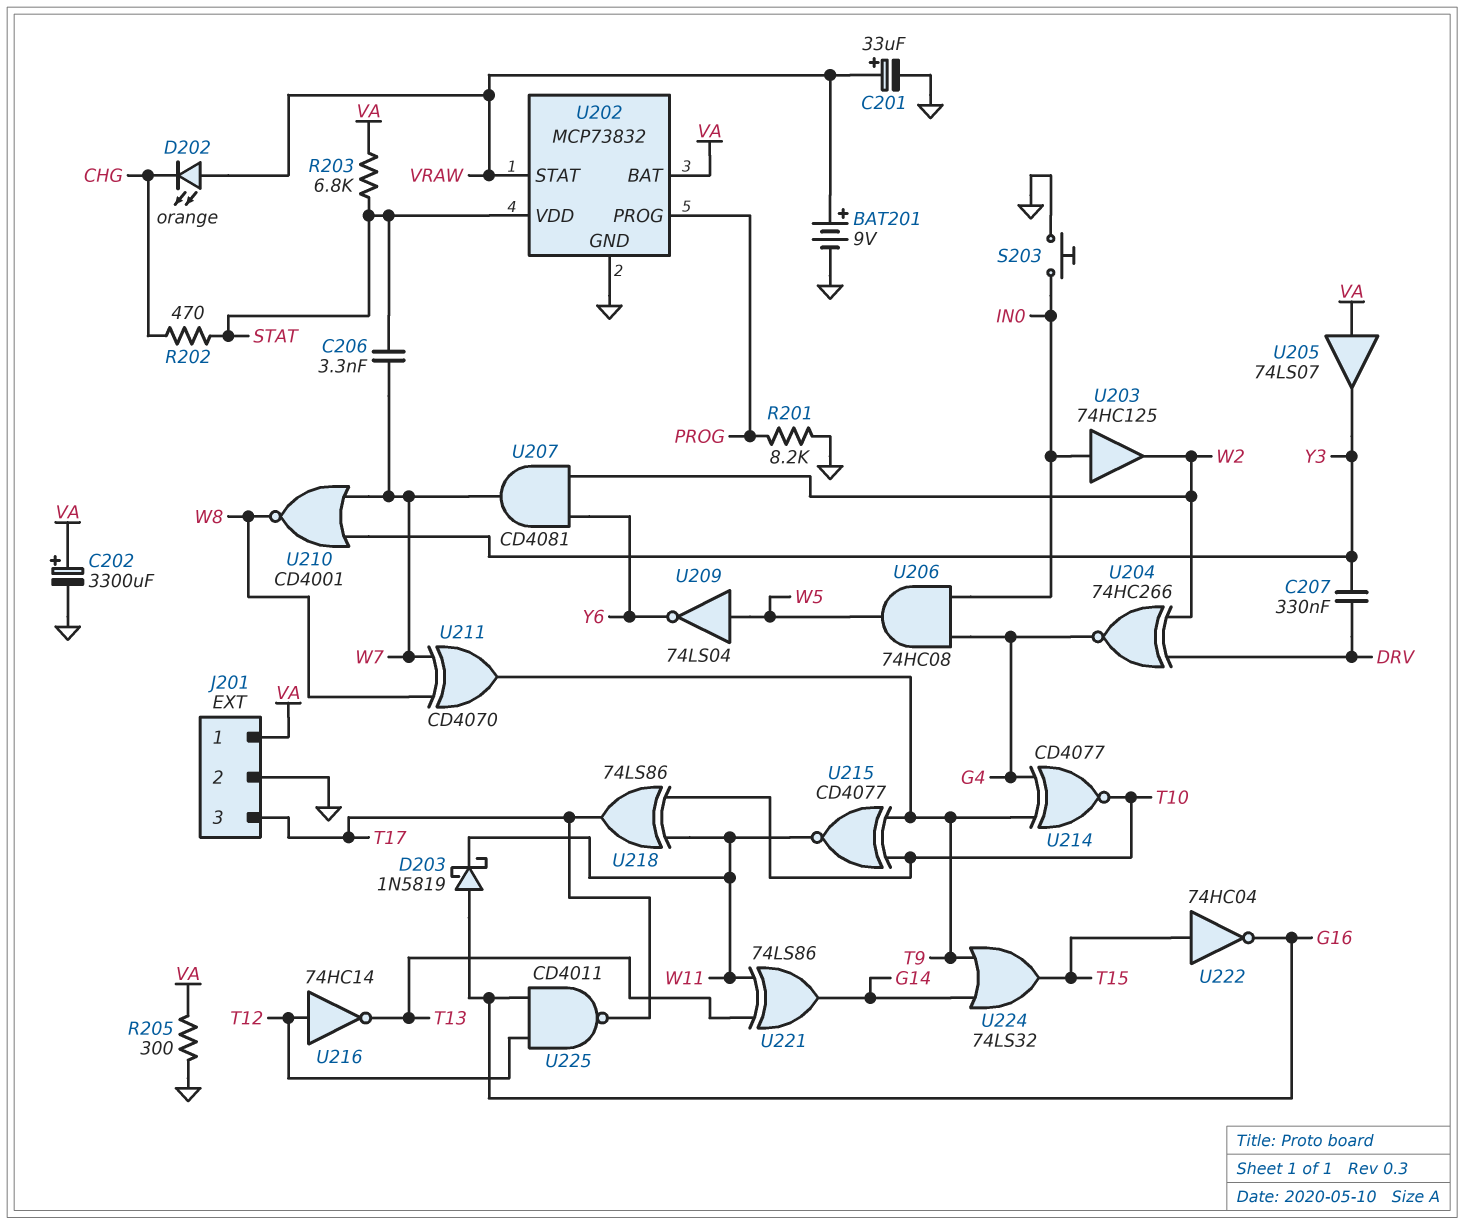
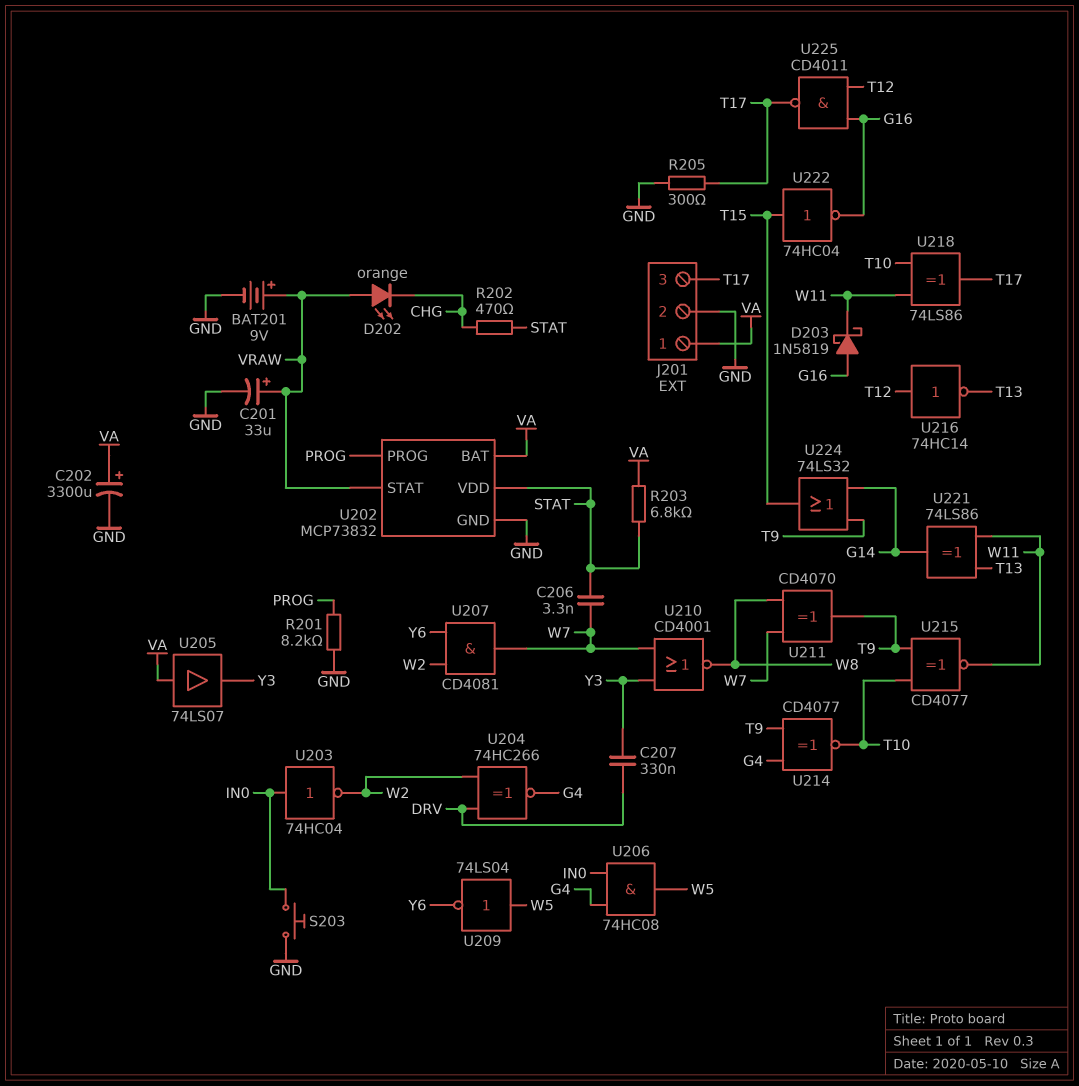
R205: 300 (GND, VA) -> 300 (GND, T17)
U203: buffer 74HC125 (in IN0, out W2) -> NOT 74HC04 (in IN0, out W2)

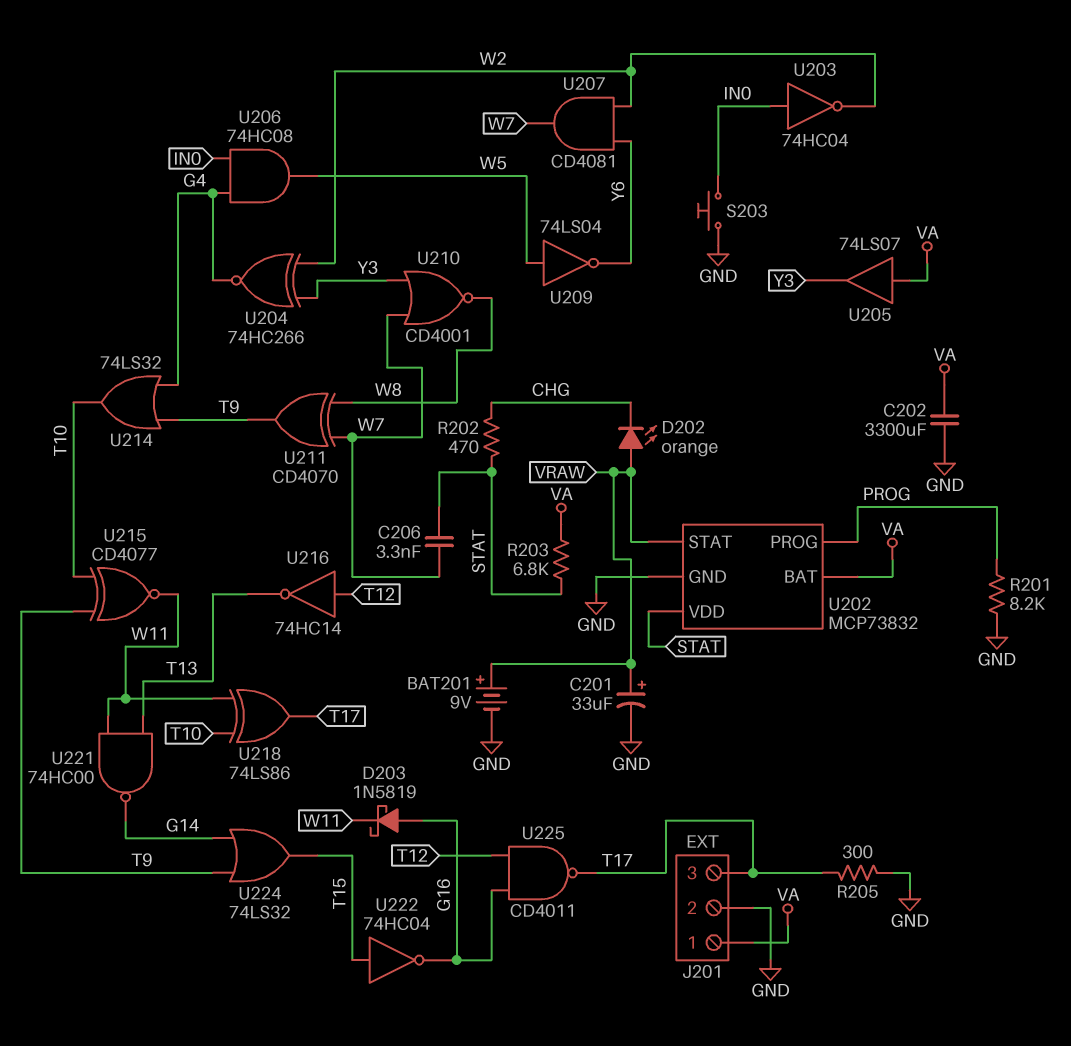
C202: 3300uF (plus VA, minus GND) -> 3300uF (GND, VA)
C207: 330nF (DRV, Y3) -> none
U204: XNOR 74HC266 (in DRV, in W2, out G4) -> XNOR 74HC266 (in W2, in Y3, out G4)
U214: XNOR CD4077 (in G4, in T9, out T10) -> OR 74LS32 (in G4, in T9, out T10)
U221: XOR 74LS86 (in T13, in W11, out G14) -> NAND 74HC00 (in T13, in W11, out G14)

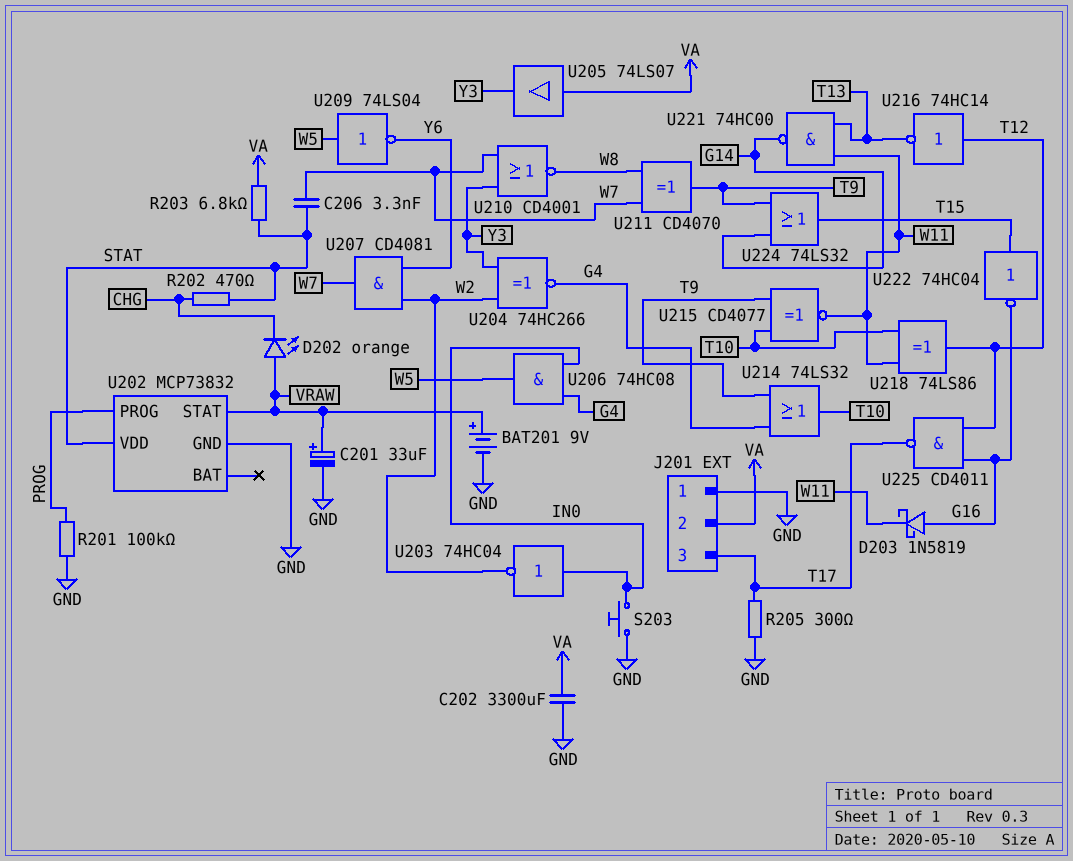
J201 pin 1: VA -> GND
J201 pin 2: GND -> VA
R201: 8.2k (GND, PROG) -> 100k (GND, PROG)
U202 pin BAT: VA -> none
U218: XOR 74LS86 (in T10, in W11, out T17) -> XOR 74LS86 (in T10, in W11, out T12)

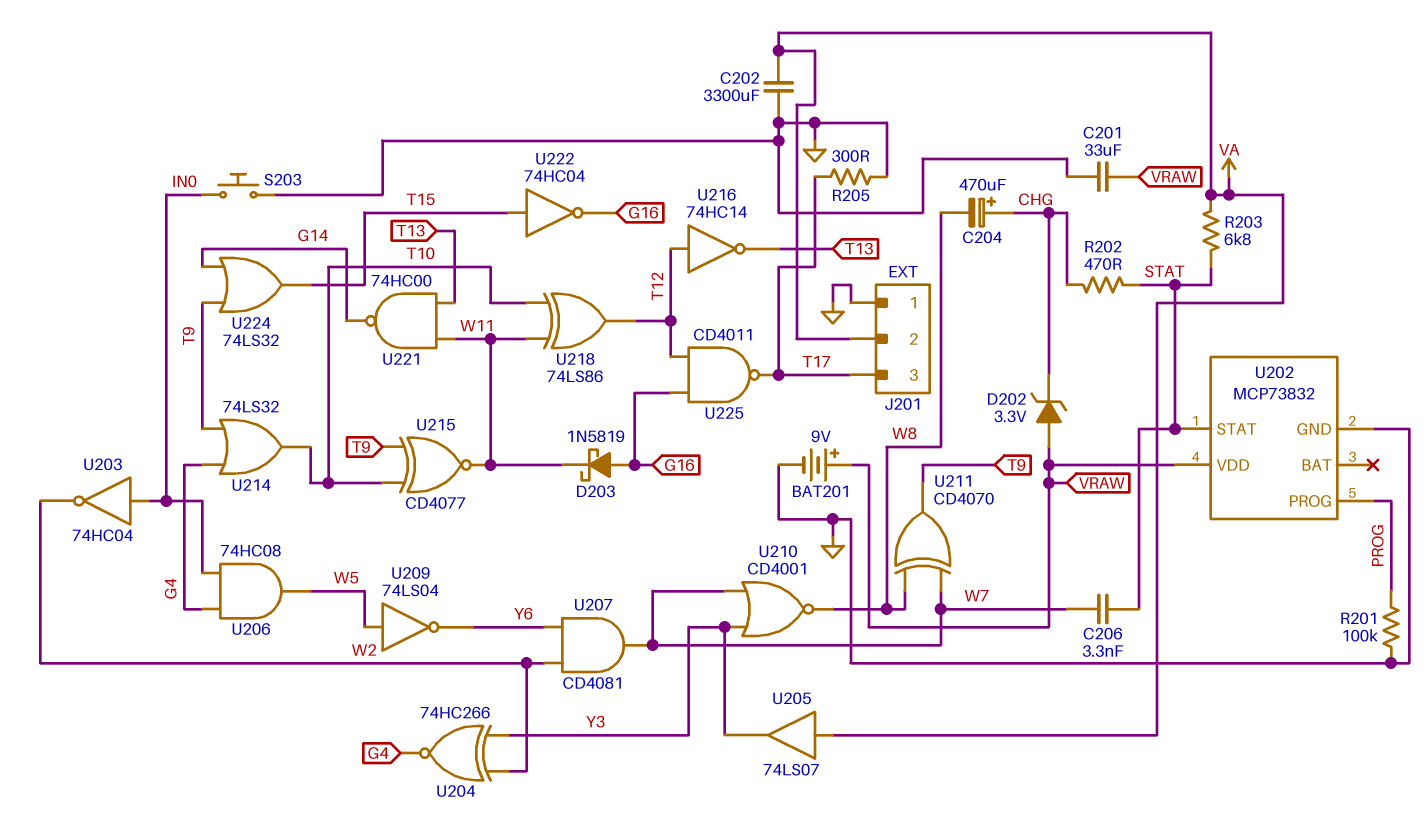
C201: 33uF (plus VRAW, minus GND) -> 33uF (GND, VRAW)
C204: none -> 470uF (plus CHG, minus W8)
D202: LED orange (A VRAW, K CHG) -> zener 3.3V (A VRAW, K CHG)
U202 pin STAT: VRAW -> STAT
U202 pin VDD: STAT -> VRAW

